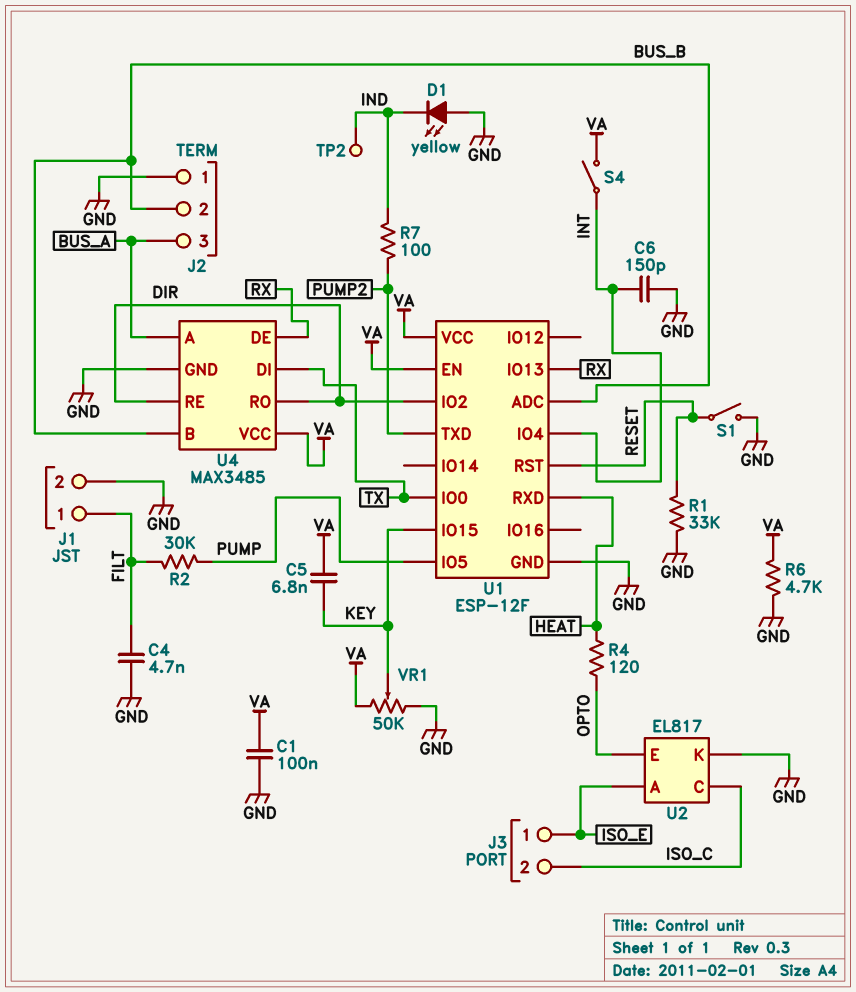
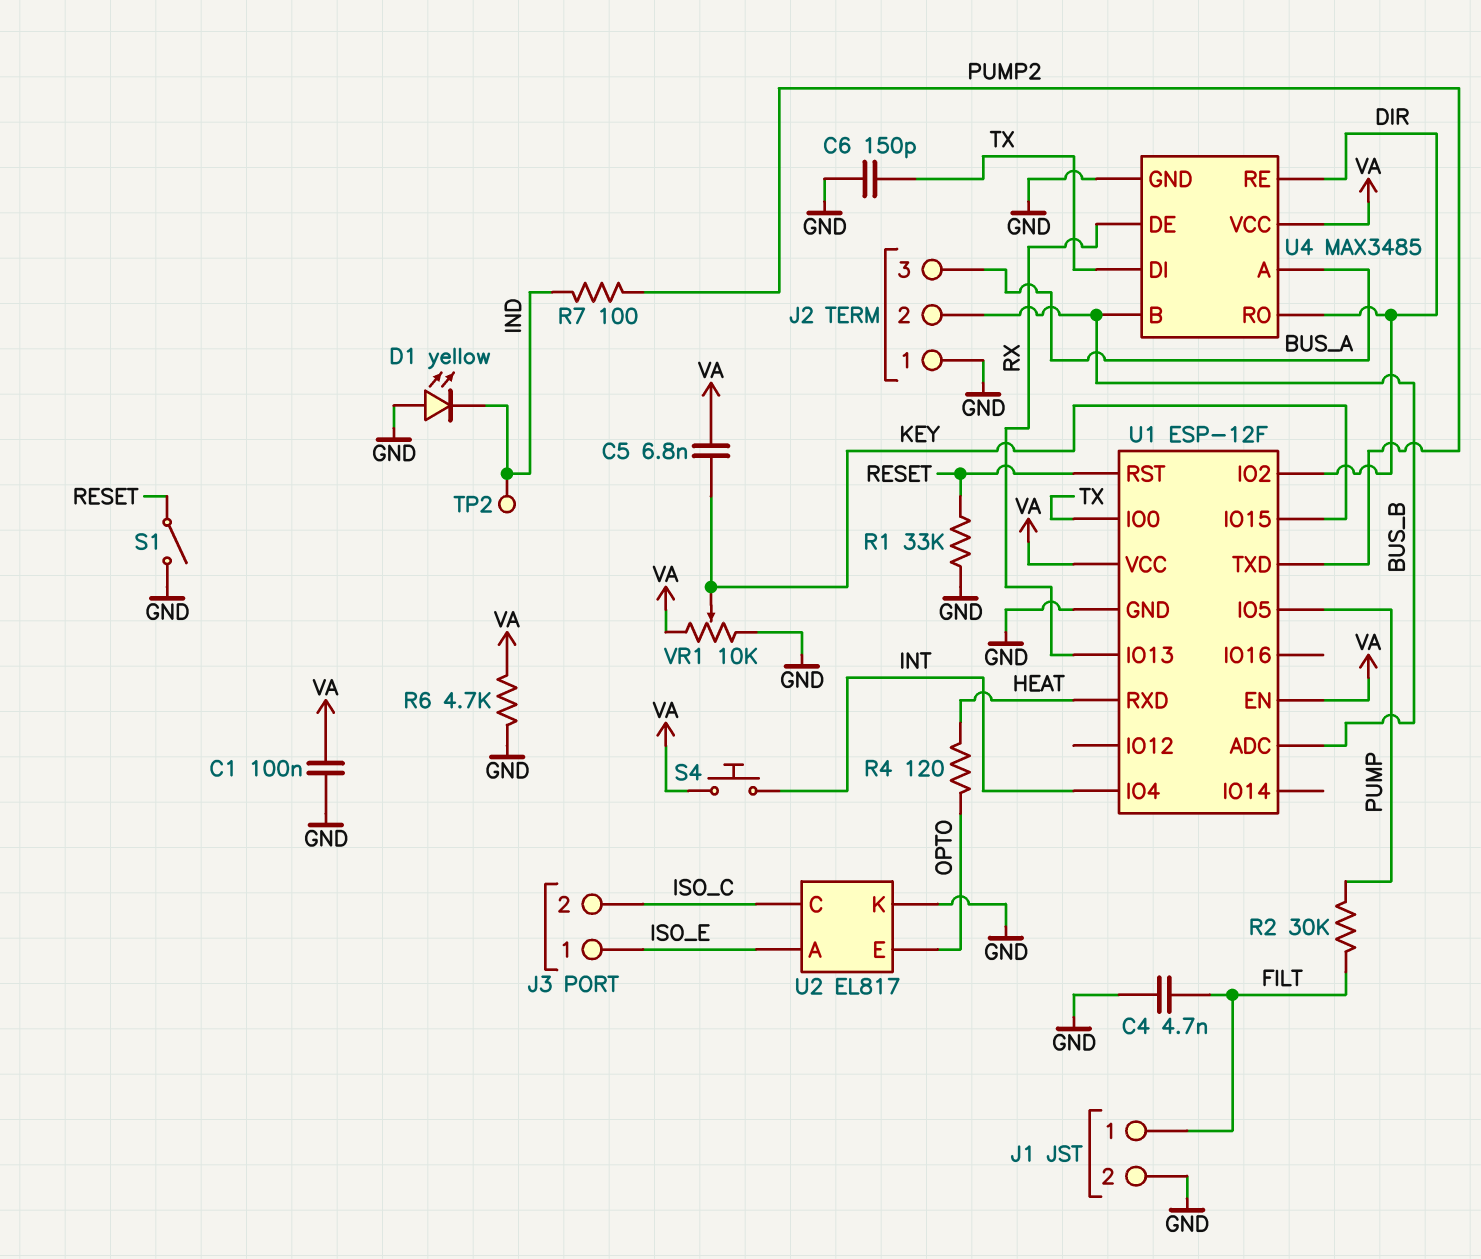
C6: 150pF (GND, INT) -> 150pF (GND, TX)
S4: switch (INT, VA) -> button (INT, VA)
VR1: 50k (GND, VA, wiper KEY) -> 10k (GND, VA, wiper KEY)

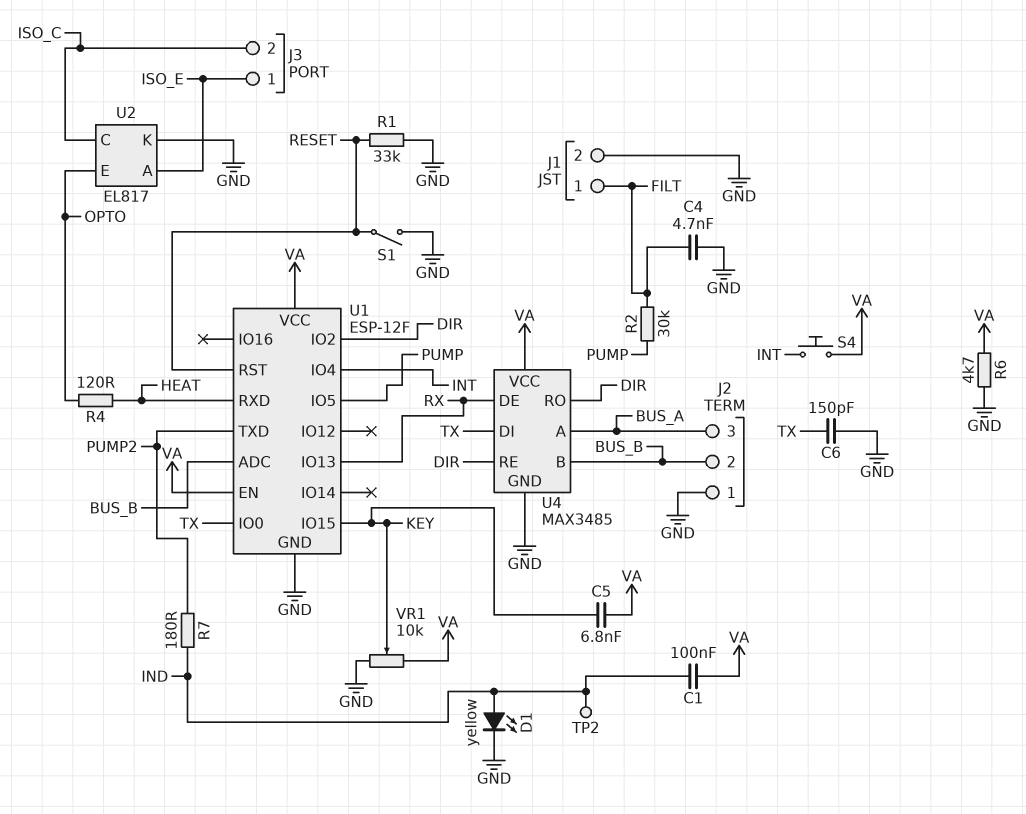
C1: 100nF (GND, VA) -> 100nF (IND, VA)
D1: LED yellow (A GND, K IND) -> LED yellow (A IND, K GND)
R7: 100 (IND, PUMP2) -> 180 (IND, PUMP2)

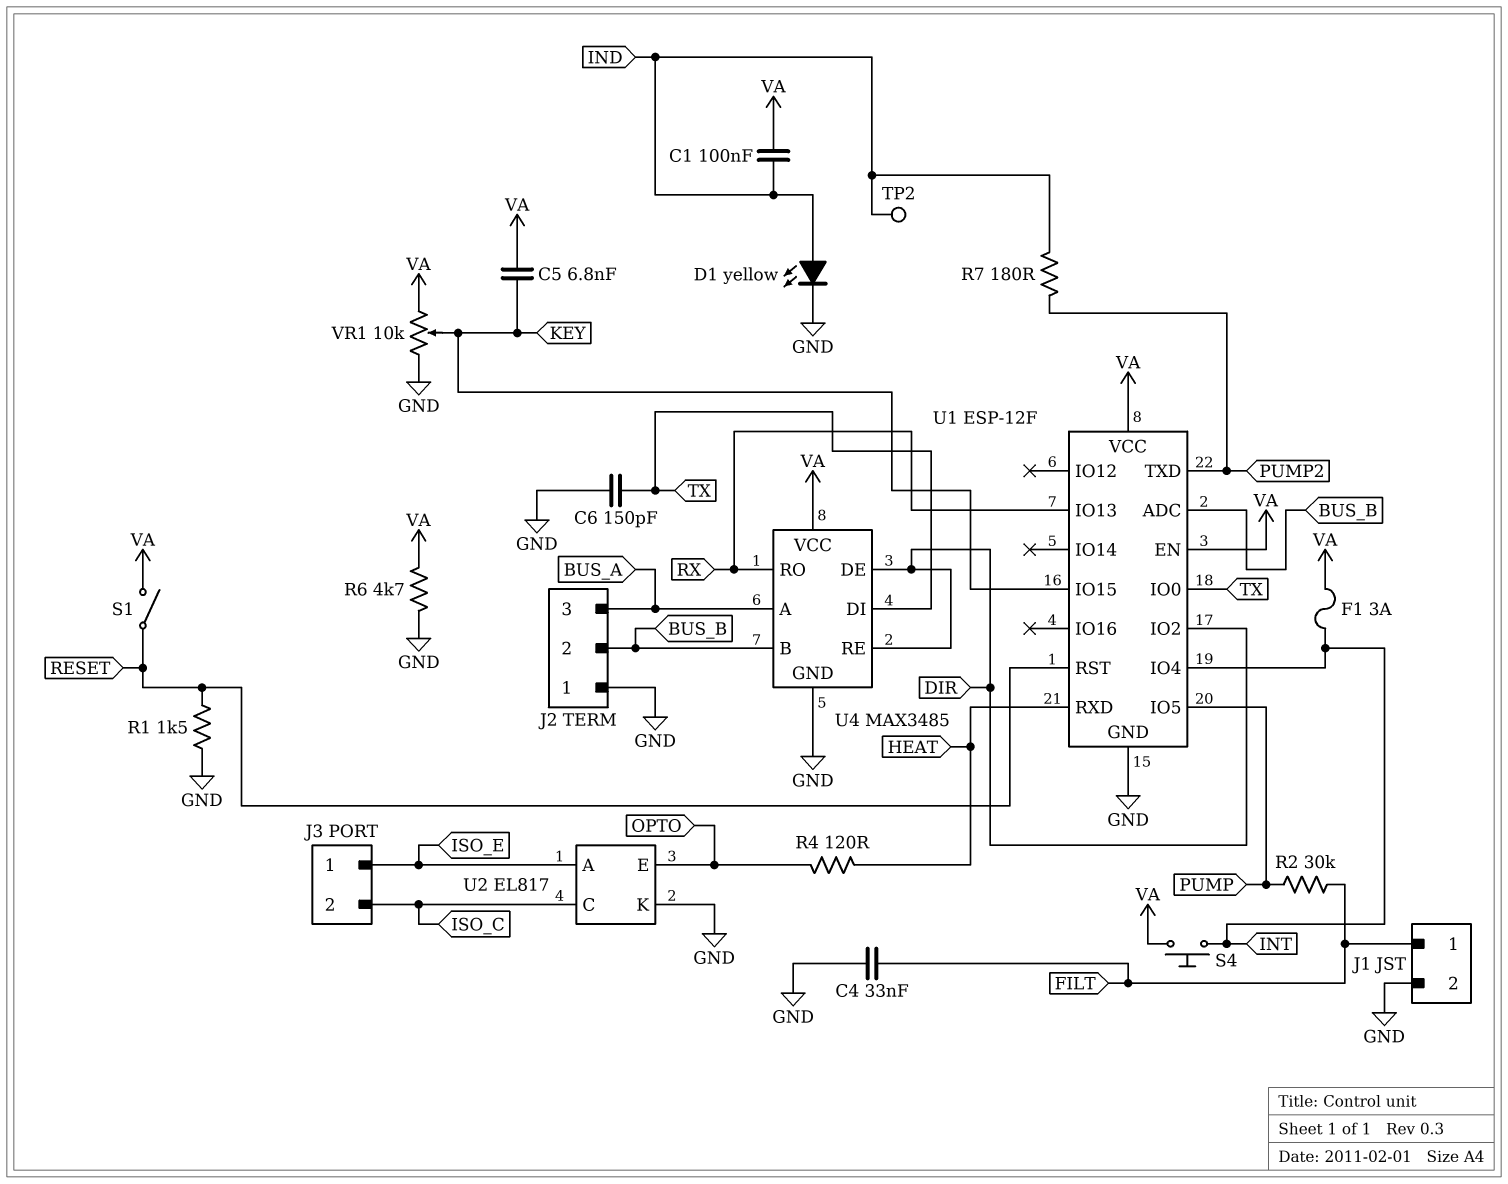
C4: 4.7nF (FILT, GND) -> 33nF (FILT, GND)
F1: none -> 3A (INT, VA)
R1: 33k (GND, RESET) -> 1.5k (GND, RESET)
S1: switch (GND, RESET) -> switch (RESET, VA)
U4 pin DE: RX -> DIR
U4 pin RO: DIR -> RX

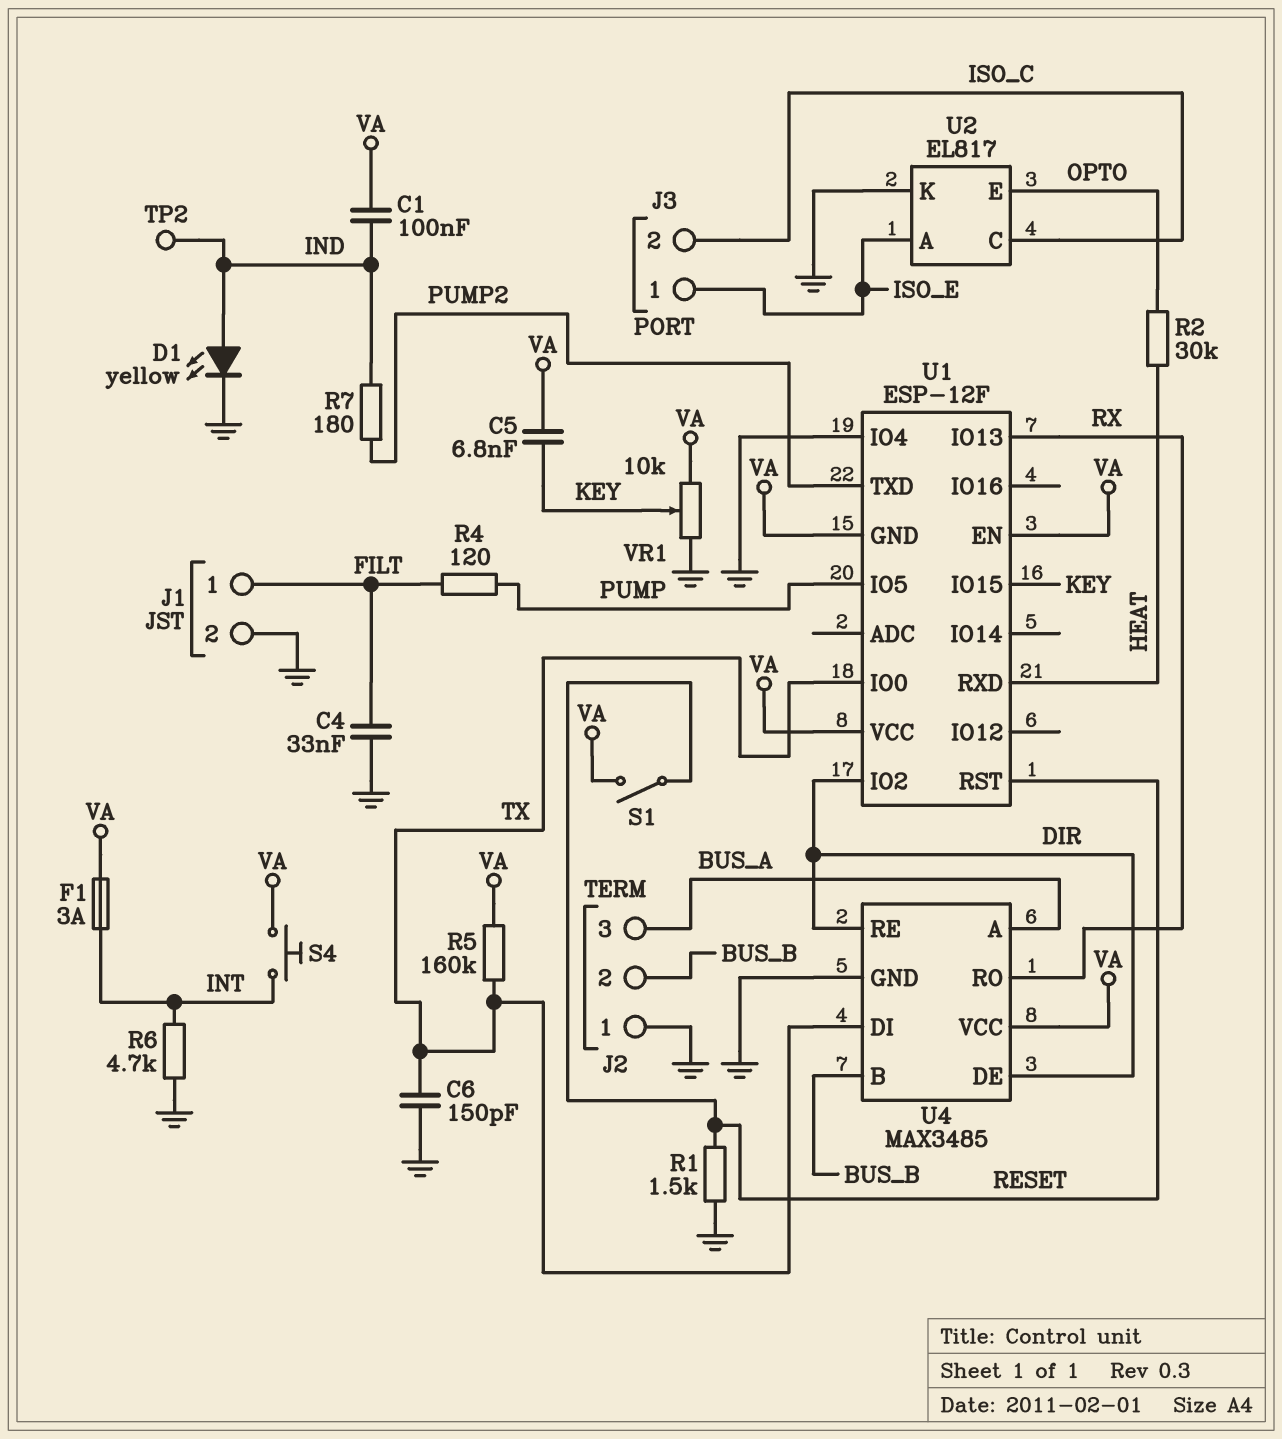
R2: 30k (FILT, PUMP) -> 30k (HEAT, OPTO)
R4: 120 (HEAT, OPTO) -> 120 (FILT, PUMP)
R5: none -> 160k (TX, VA)
R6: 4.7k (GND, VA) -> 4.7k (GND, INT)
U1 pin ADC: BUS_B -> none
U1 pin GND: GND -> VA
U1 pin IO4: INT -> GND

